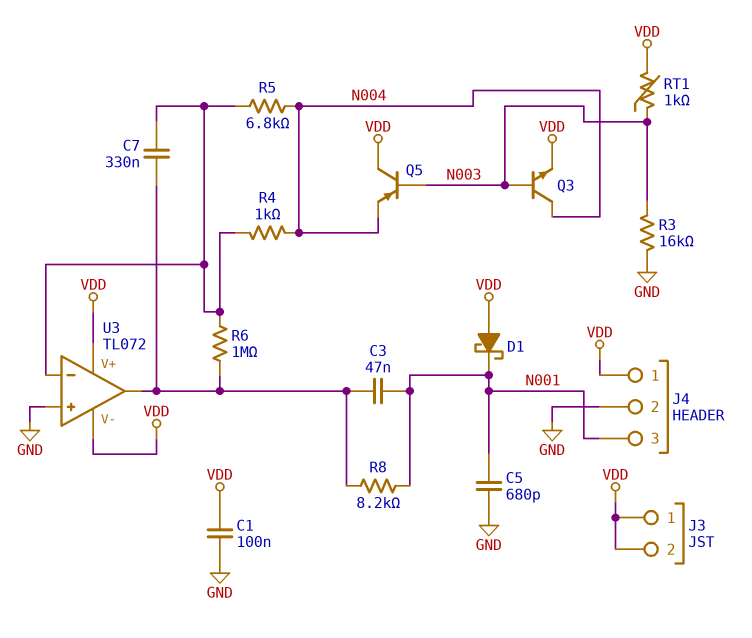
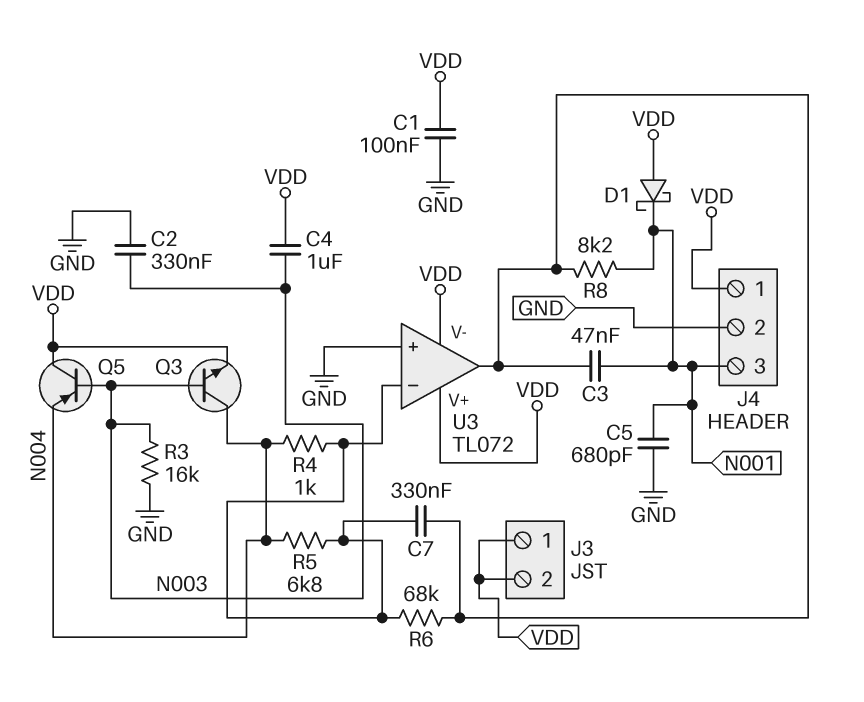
C2: none -> 330nF (GND, N003)
C4: none -> 1uF (N003, VDD)
R6: 1M (U3/in-, U3/out) -> 68k (U3/in-, U3/out)
RT1: 1k (N003, VDD) -> none

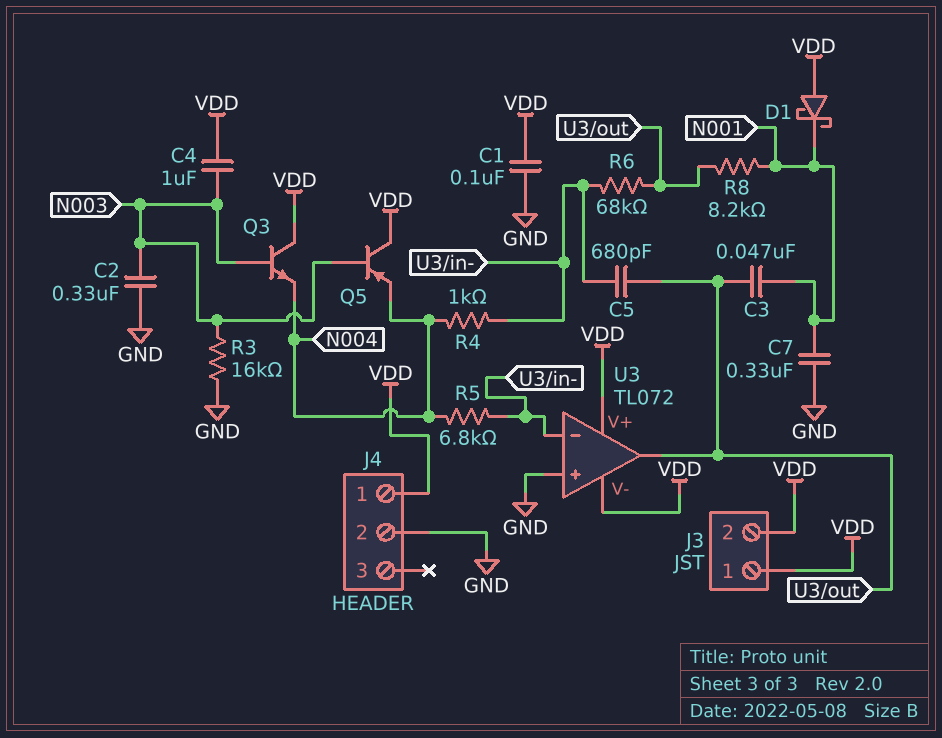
C5: 680pF (GND, N001) -> 680pF (U3/in-, U3/out)
C7: 330nF (U3/in-, U3/out) -> 330nF (GND, N001)
J4 pin 3: N001 -> none
Q3: NPN (B N003, C N004, E VDD) -> NPN (B N003, C VDD, E N004)

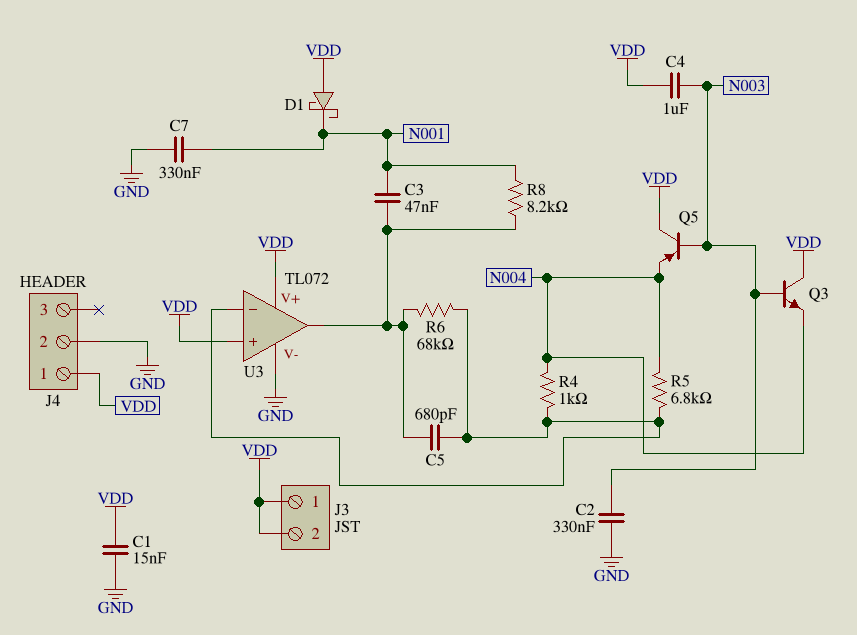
C1: 100nF (GND, VDD) -> 15nF (GND, VDD)
R3: 16k (GND, N003) -> none
U3 pin V-: VDD -> GND
U3 pin in+: GND -> VDD

